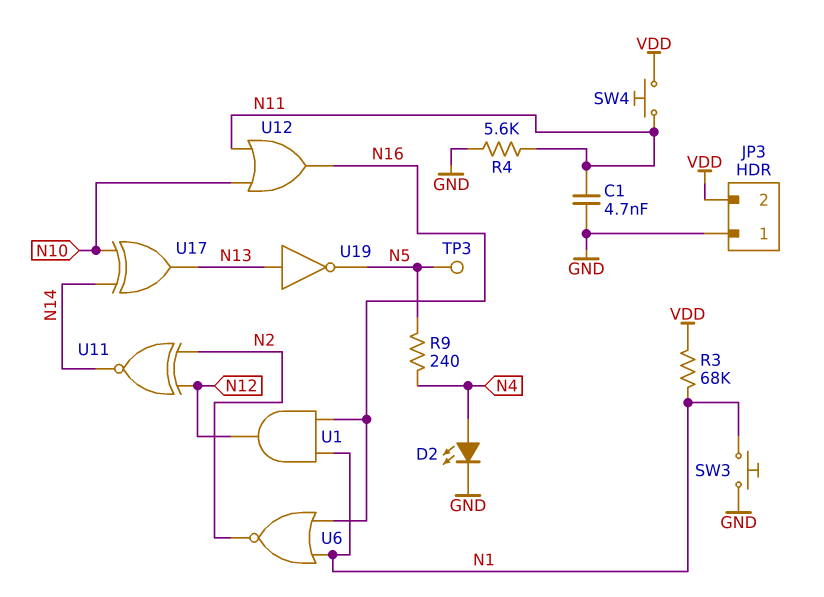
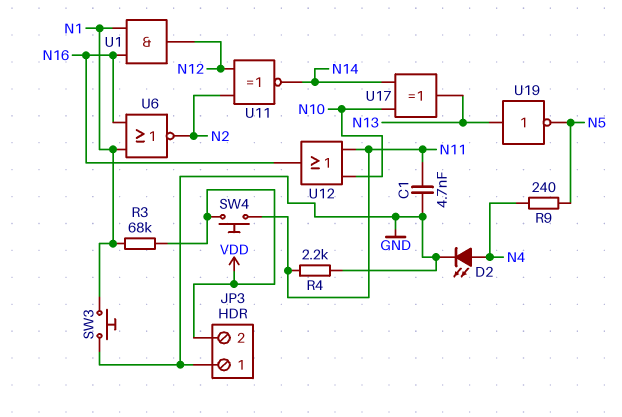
R4: 5.6k (GND, N11) -> 2.2k (GND, N11)
TP3: test point (N5) -> none

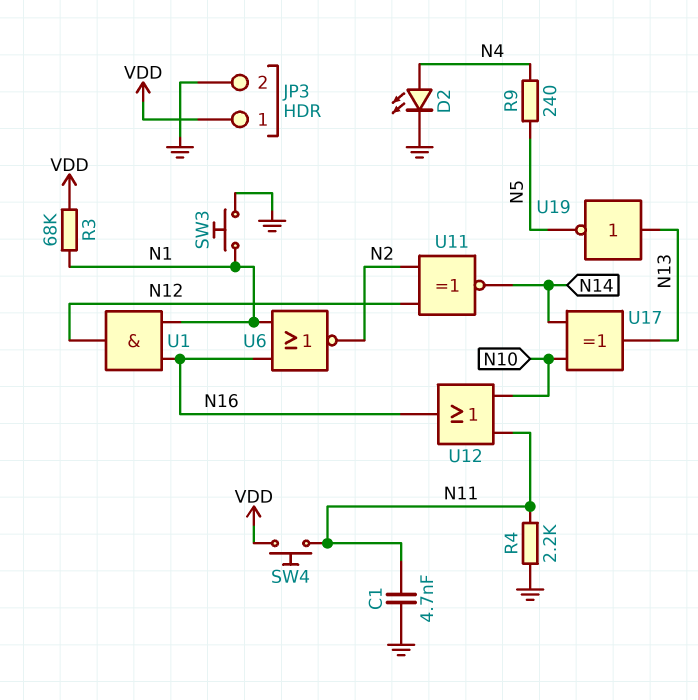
JP3 pin 1: GND -> VDD
JP3 pin 2: VDD -> GND

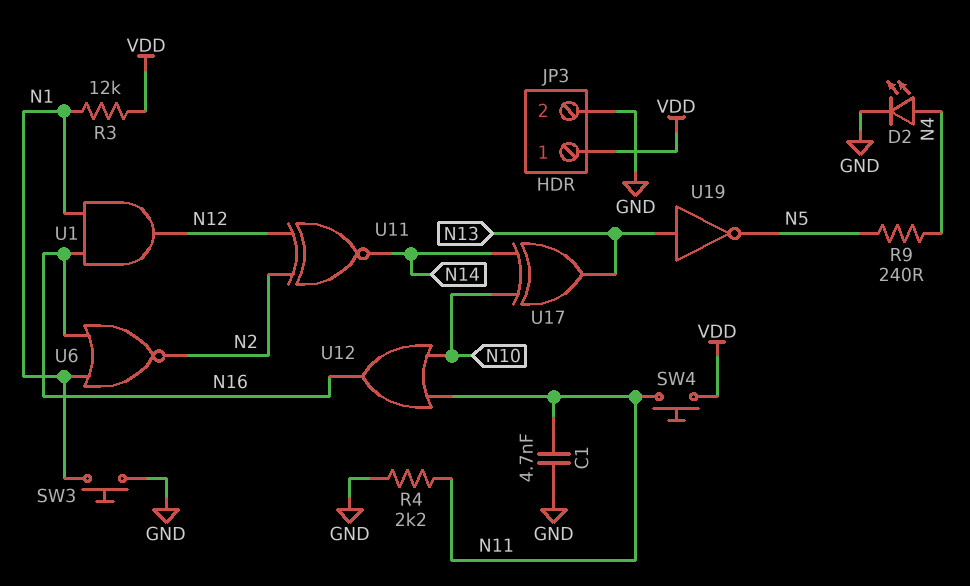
R3: 68k (N1, VDD) -> 12k (N1, VDD)

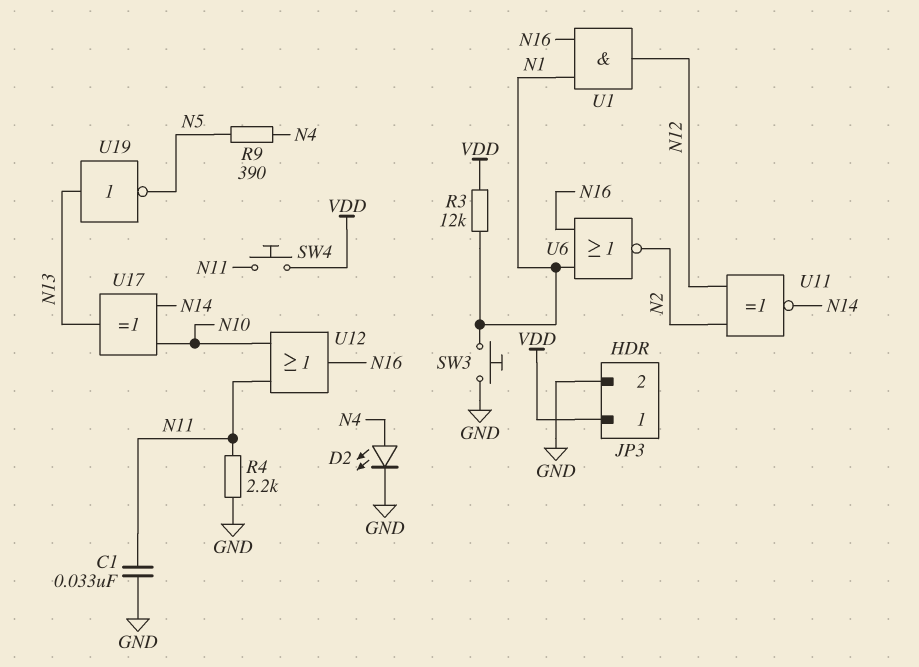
C1: 4.7nF (GND, N11) -> 33nF (GND, N11)
R9: 240 (N4, N5) -> 390 (N4, N5)

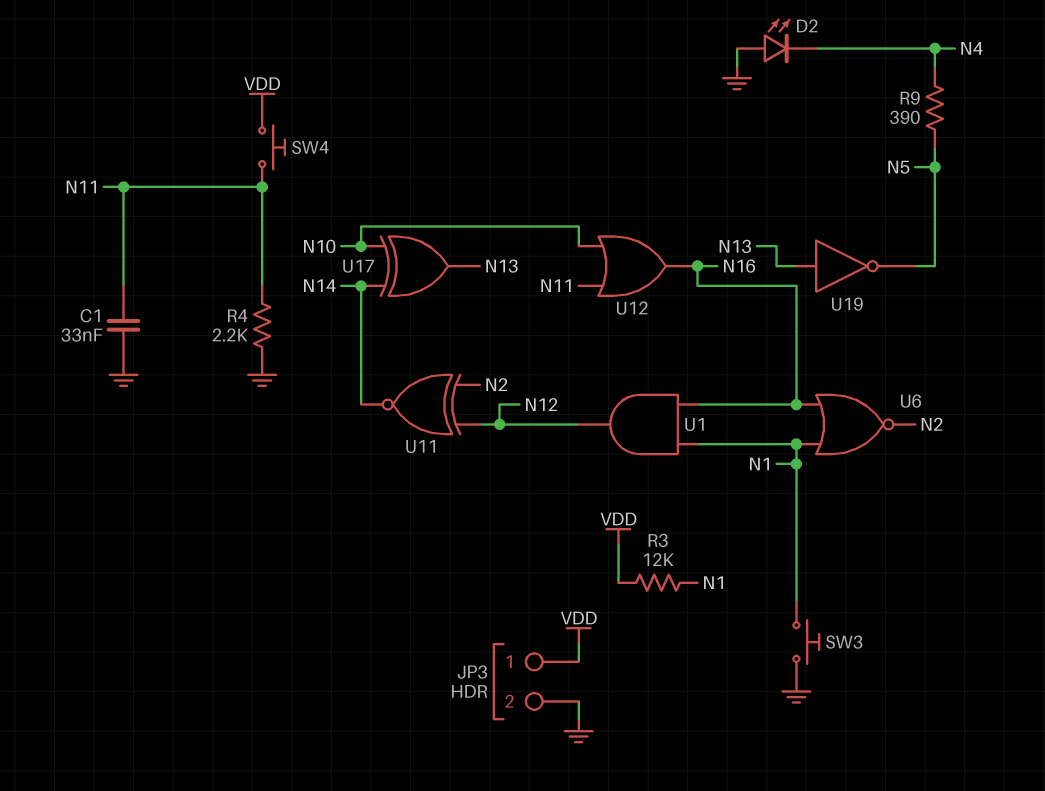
D2: LED (A N4, K GND) -> LED (A GND, K N4)

